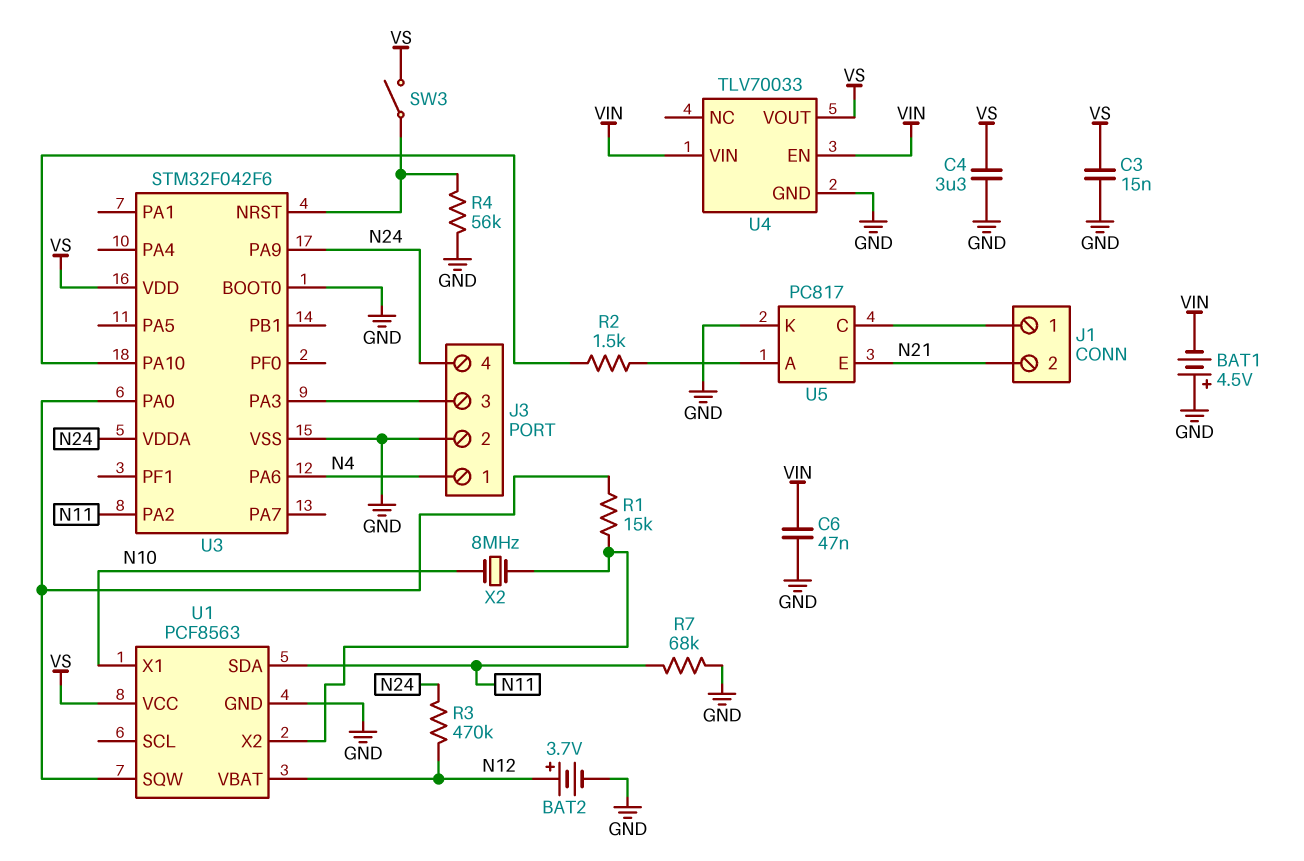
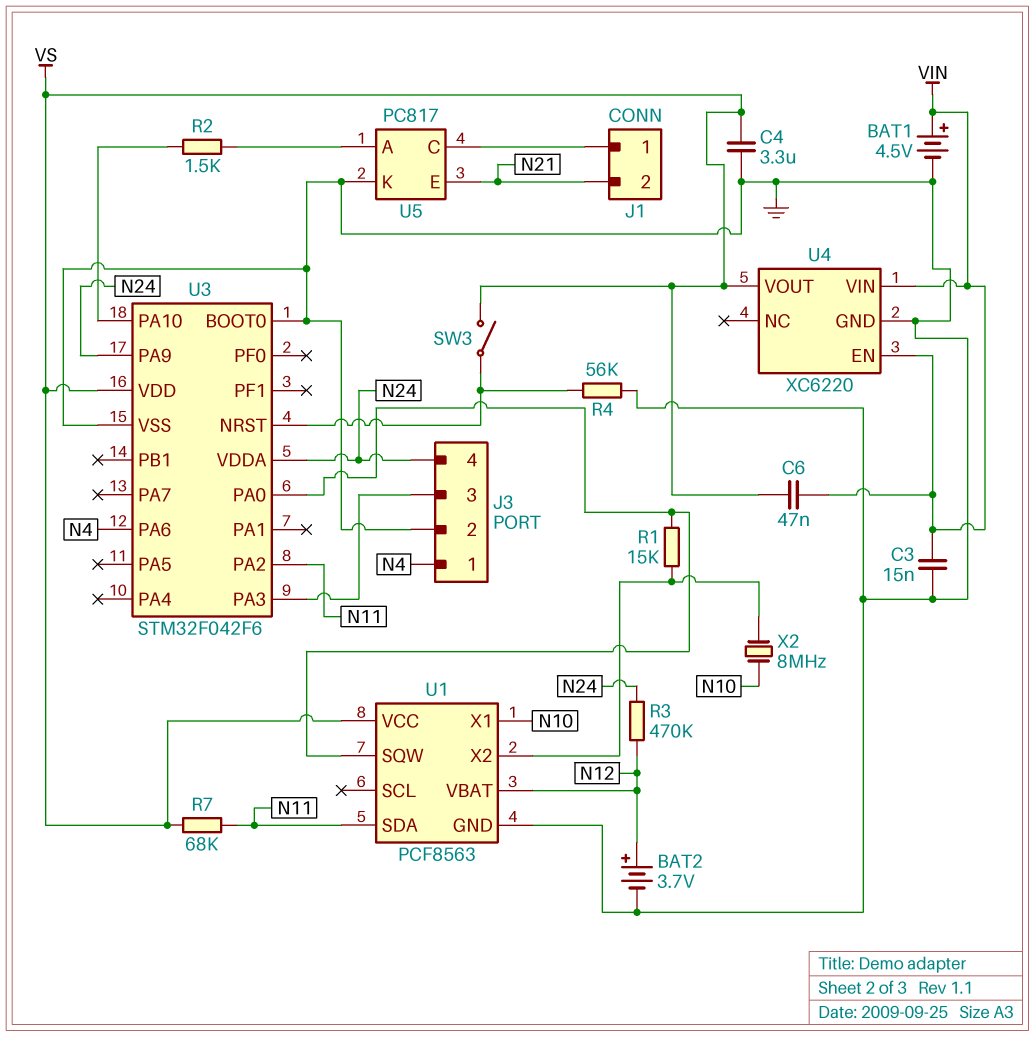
BAT1: 4.5V (plus GND, minus VIN) -> 4.5V (plus VIN, minus GND)
C3: 15nF (GND, VS) -> 15nF (GND, VIN)
C6: 47nF (GND, VIN) -> 47nF (VIN, VS)
R7: 68k (GND, N11) -> 68k (N11, VS)
U4: TLV70033 -> XC6220

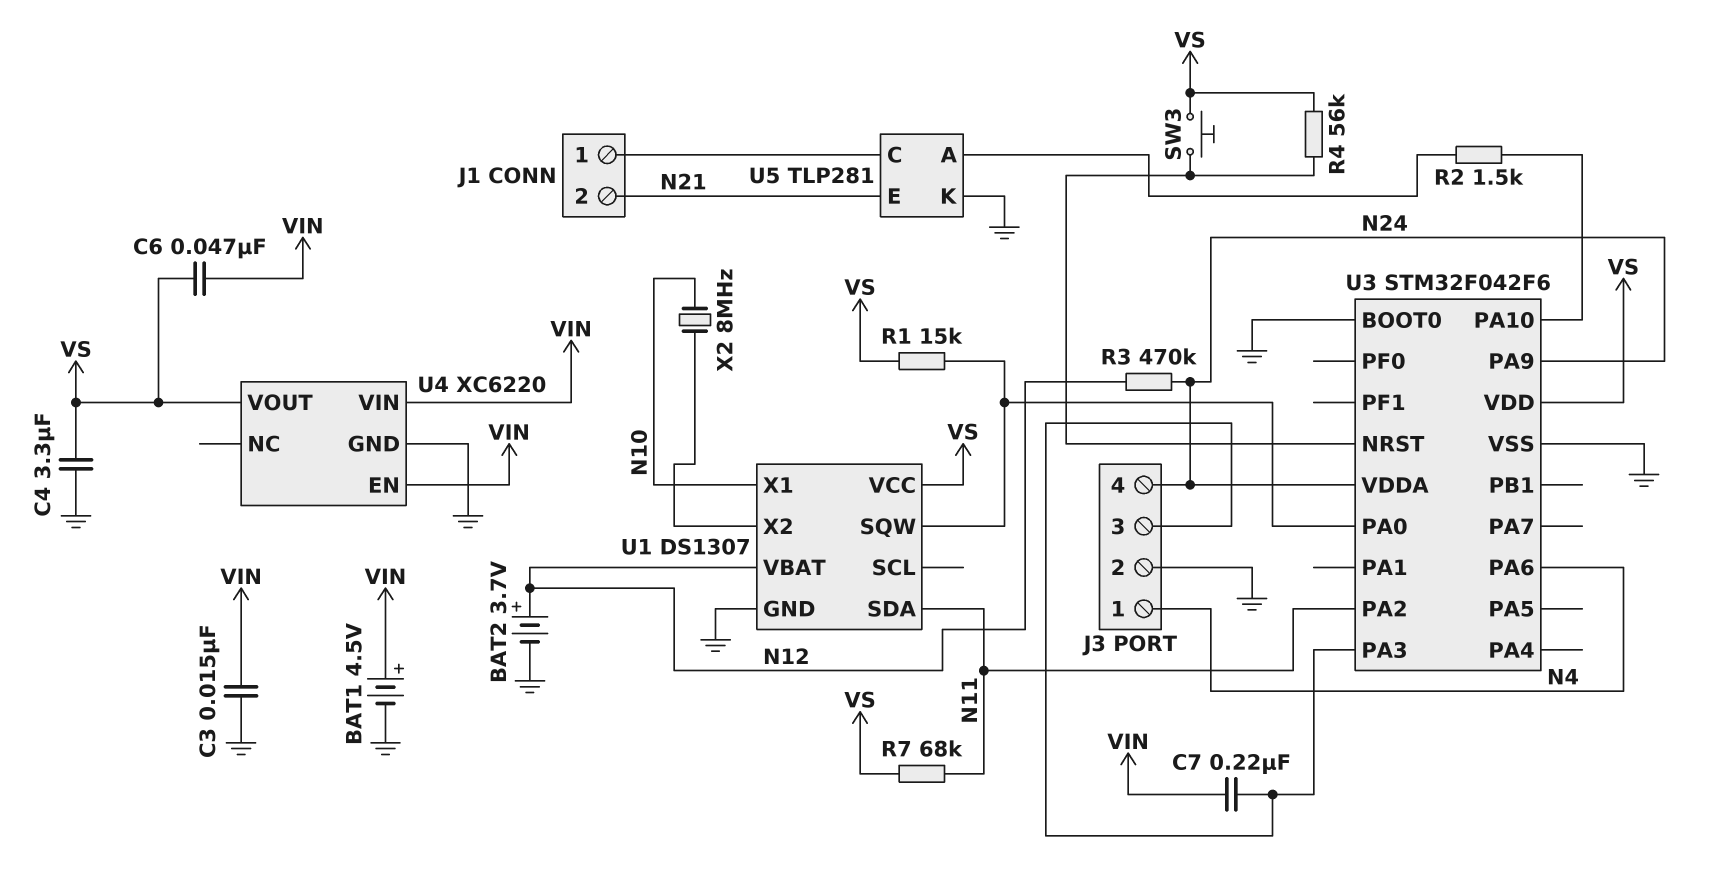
C7: none -> 220nF (J3/3, VIN)
R1: 15k (U1/SQW, U1/X2) -> 15k (U1/SQW, VS)
R4: 56k (GND, U3/NRST) -> 56k (U3/NRST, VS)
SW3: switch (U3/NRST, VS) -> button (U3/NRST, VS)
U1: PCF8563 -> DS1307
U5: PC817 -> TLP281

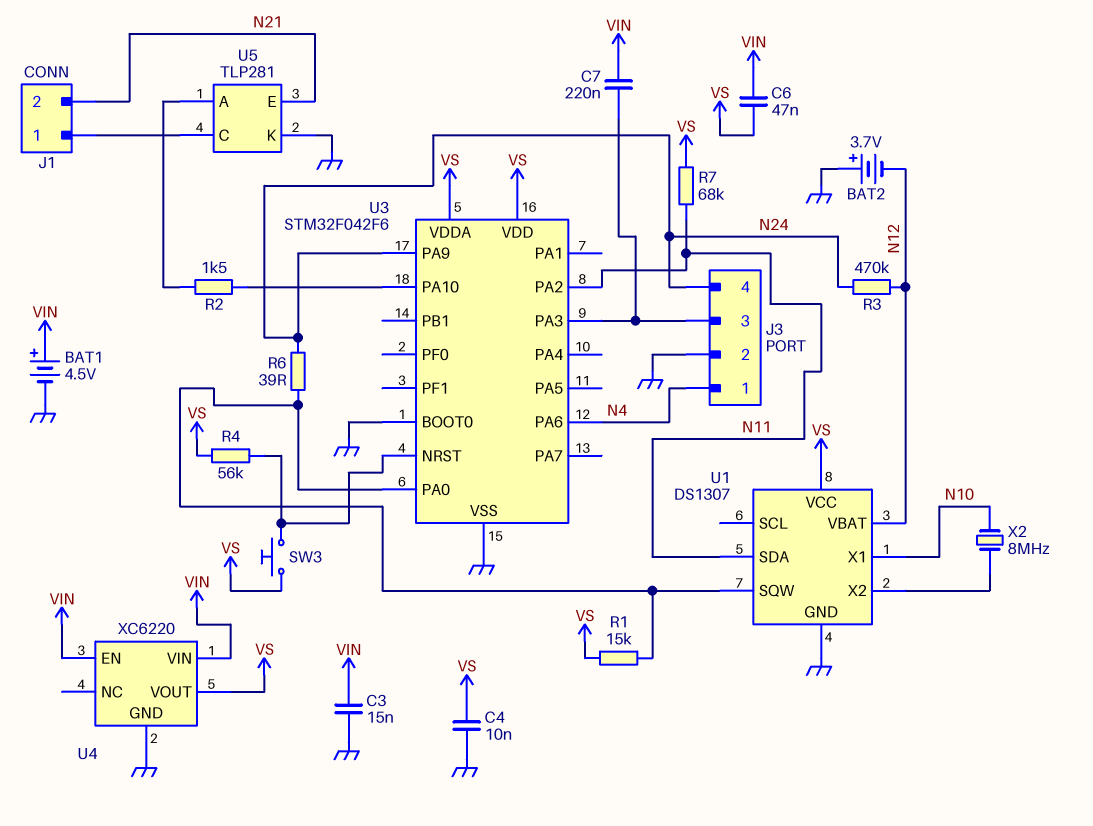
BAT2: 3.7V (plus N12, minus GND) -> 3.7V (plus GND, minus N12)
C4: 3.3uF (GND, VS) -> 10nF (GND, VS)
R6: none -> 39 (N24, U1/SQW)
U3 pin VDDA: N24 -> VS

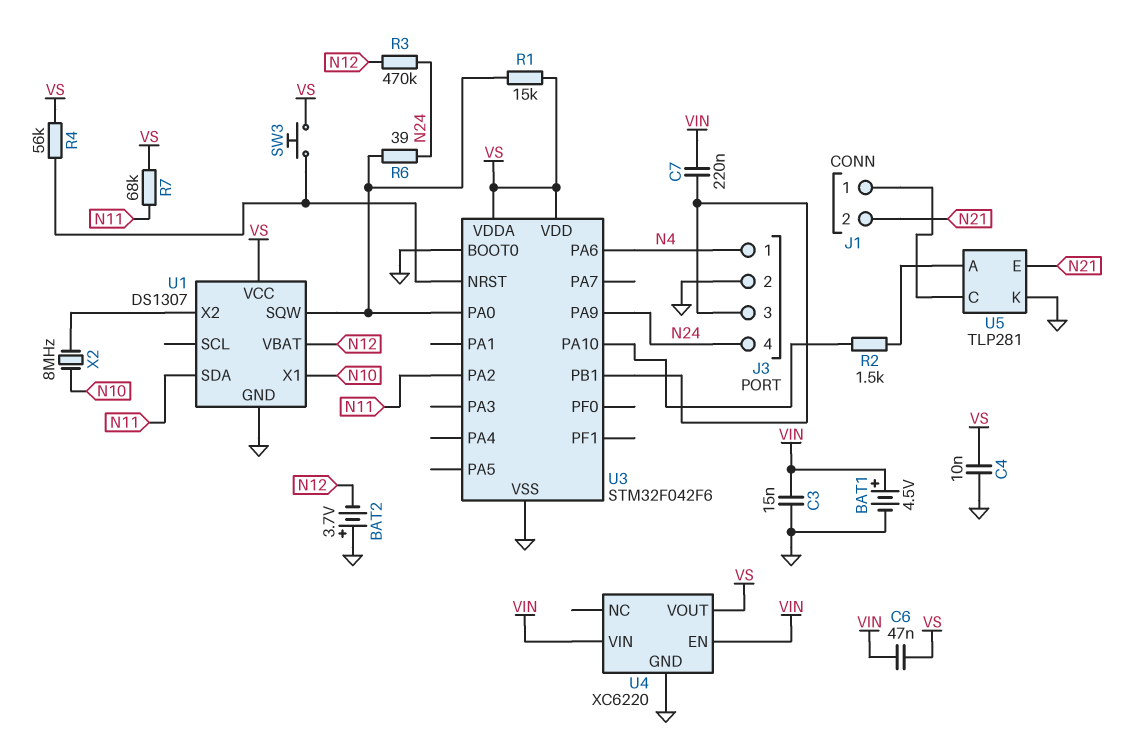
U3 pin PA3: J3/3 -> none
U3 pin PB1: none -> J3/3

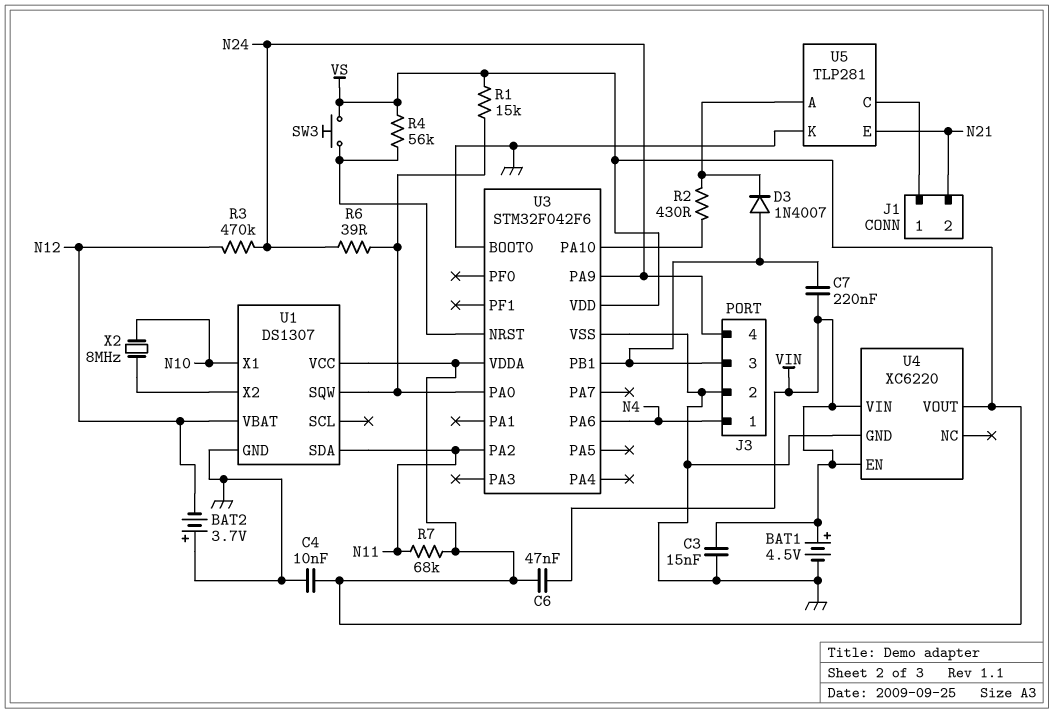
D3: none -> diode 1N4007 (A J3/3, K U5/A)
R2: 1.5k (U3/PA10, U5/A) -> 430 (U3/PA10, U5/A)

